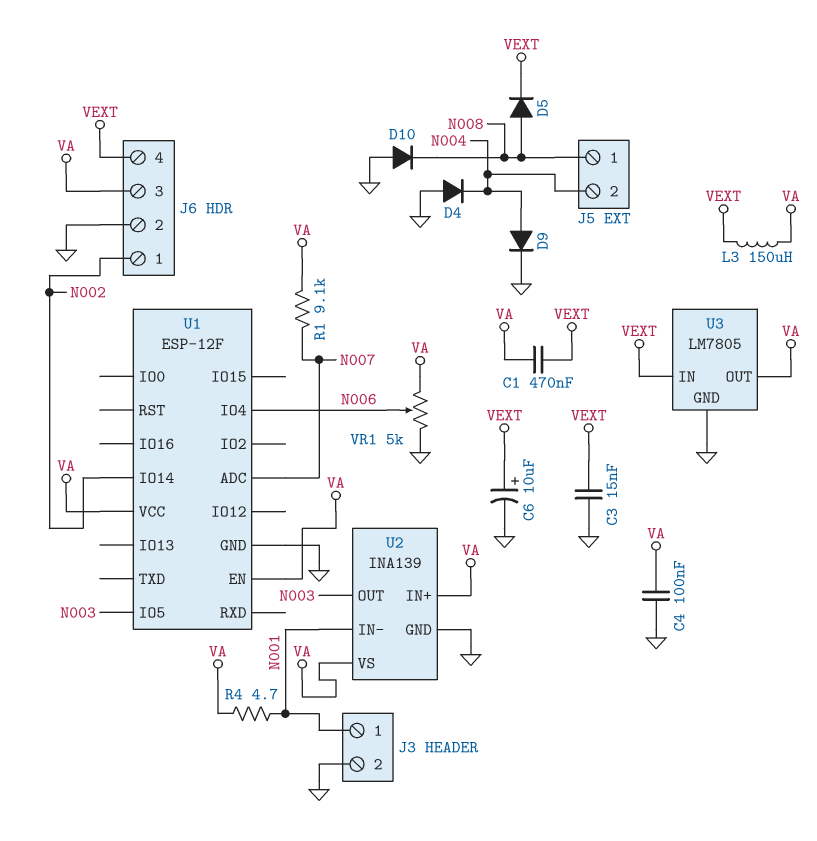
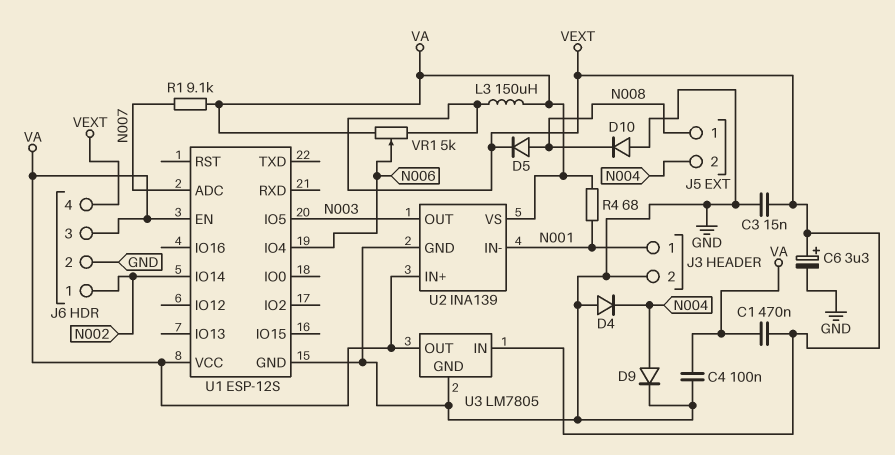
C6: 10uF (plus VEXT, minus GND) -> 3.3uF (plus VEXT, minus GND)
R4: 4.7 (N001, VA) -> 68 (N001, VA)
U1: ESP-12F -> ESP-12S
VR1: 5k (GND, VA, wiper N006) -> 5k (VA, VEXT, wiper N006)

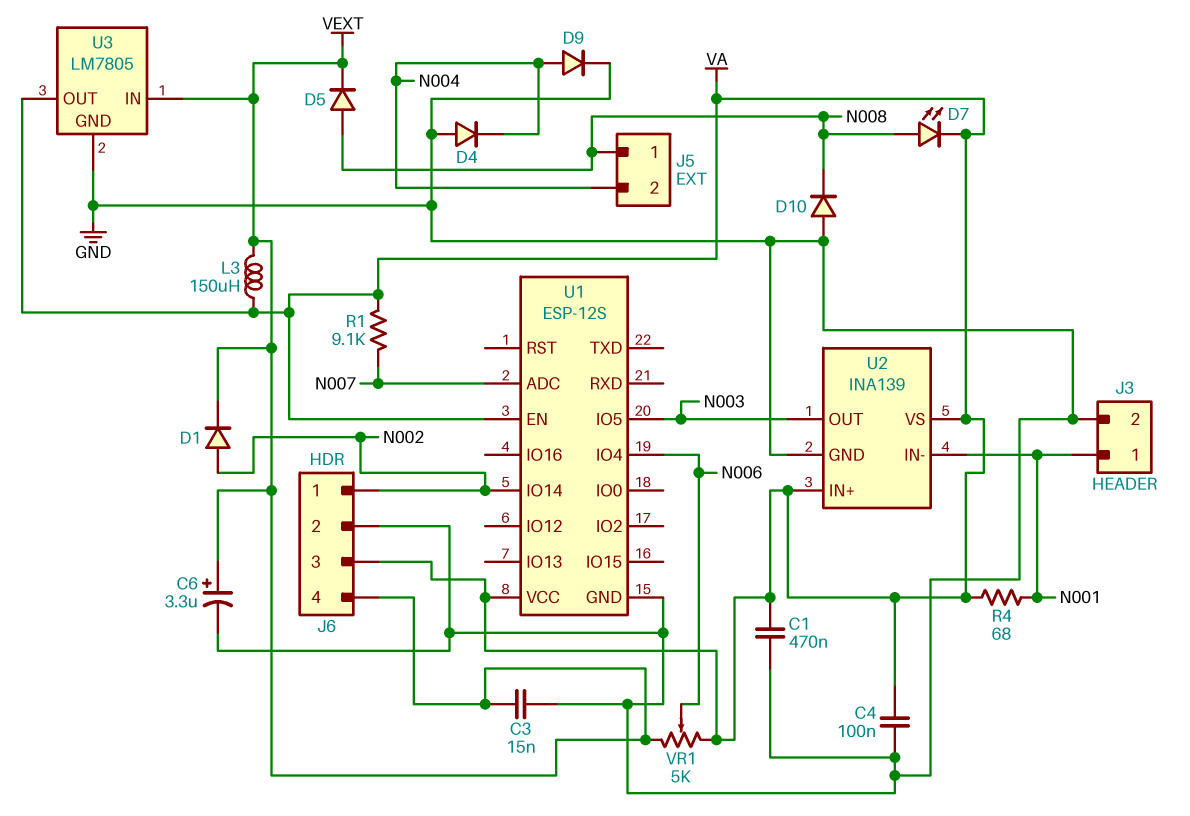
C1: 470nF (VA, VEXT) -> 470nF (GND, VA)
D1: none -> diode (A N002, K VEXT)
D7: none -> LED (A N008, K VA)

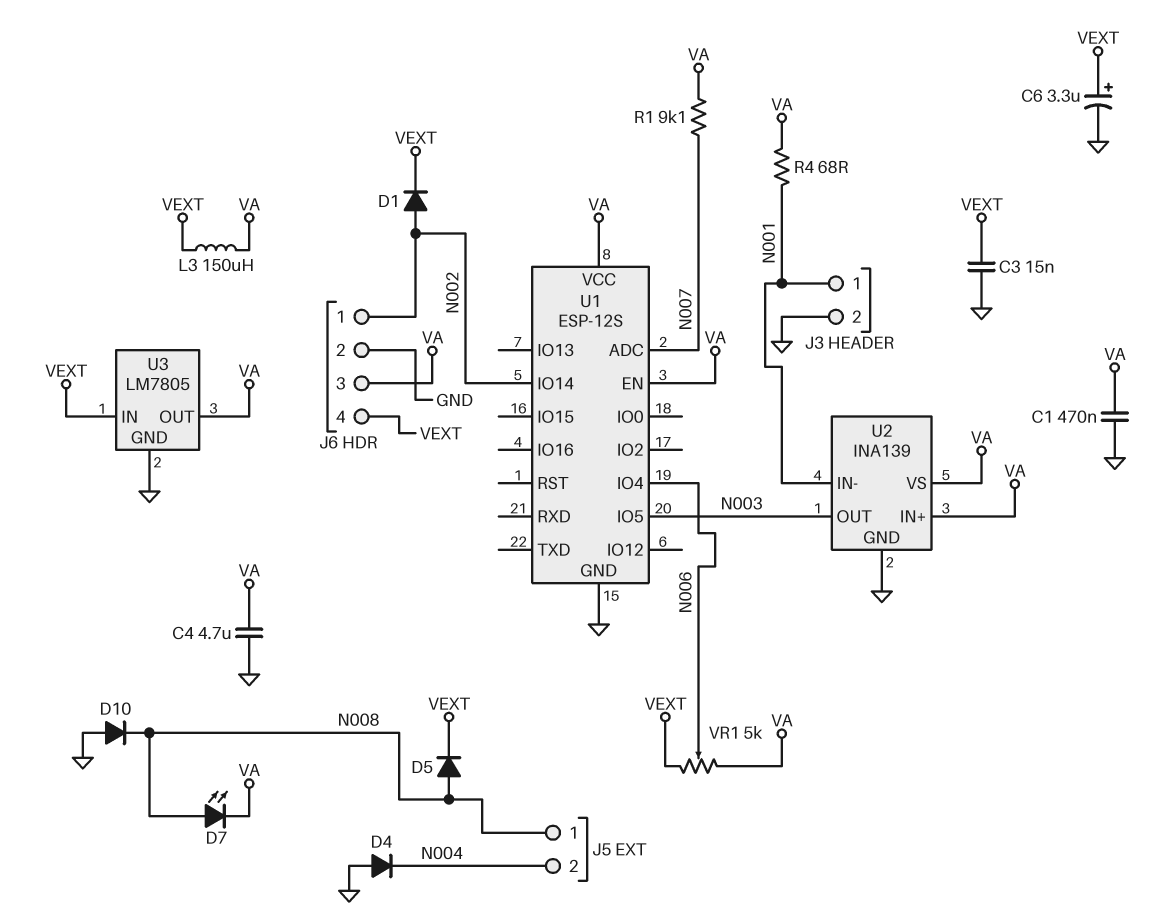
C4: 100nF (GND, VA) -> 4.7uF (GND, VA)
D9: diode (A N004, K GND) -> none

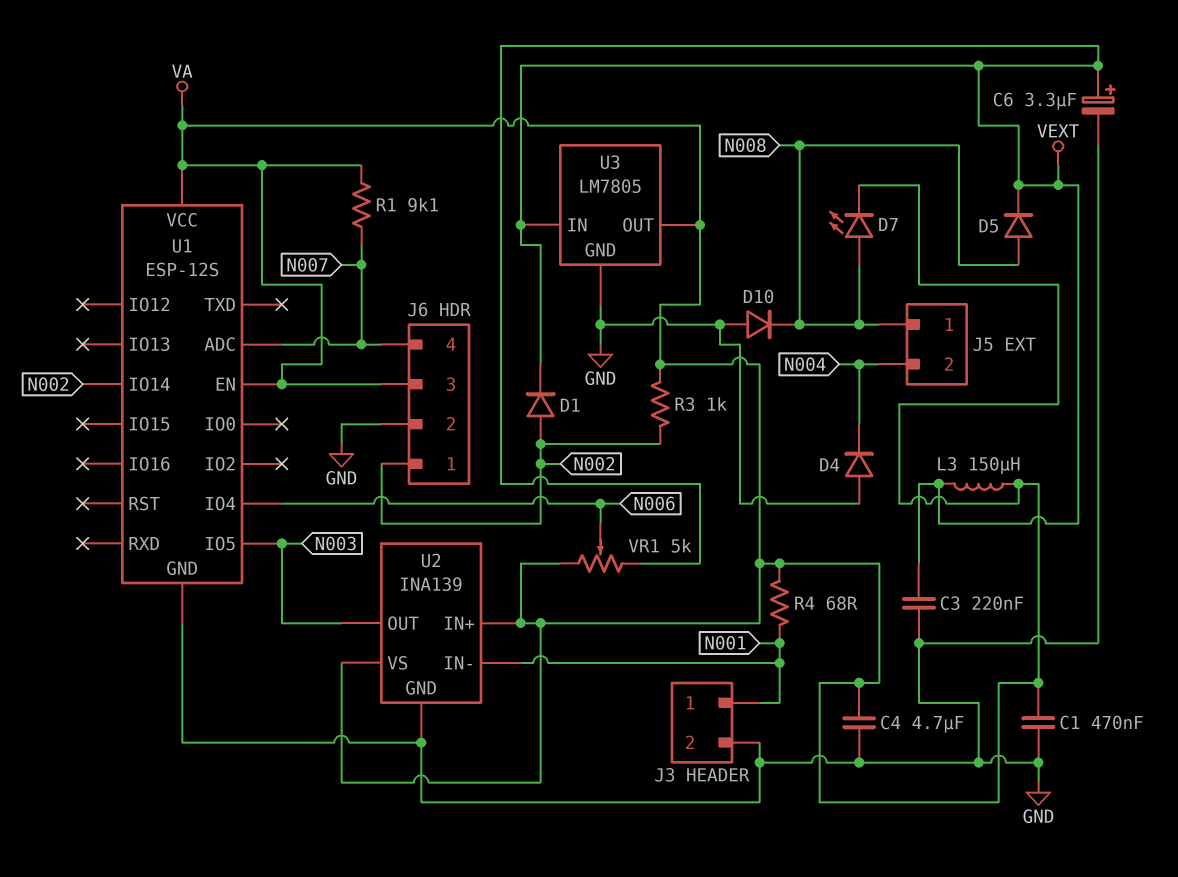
C3: 15nF (GND, VEXT) -> 220nF (GND, VEXT)
J6 pin 4: VEXT -> N007
R3: none -> 1k (N002, VA)

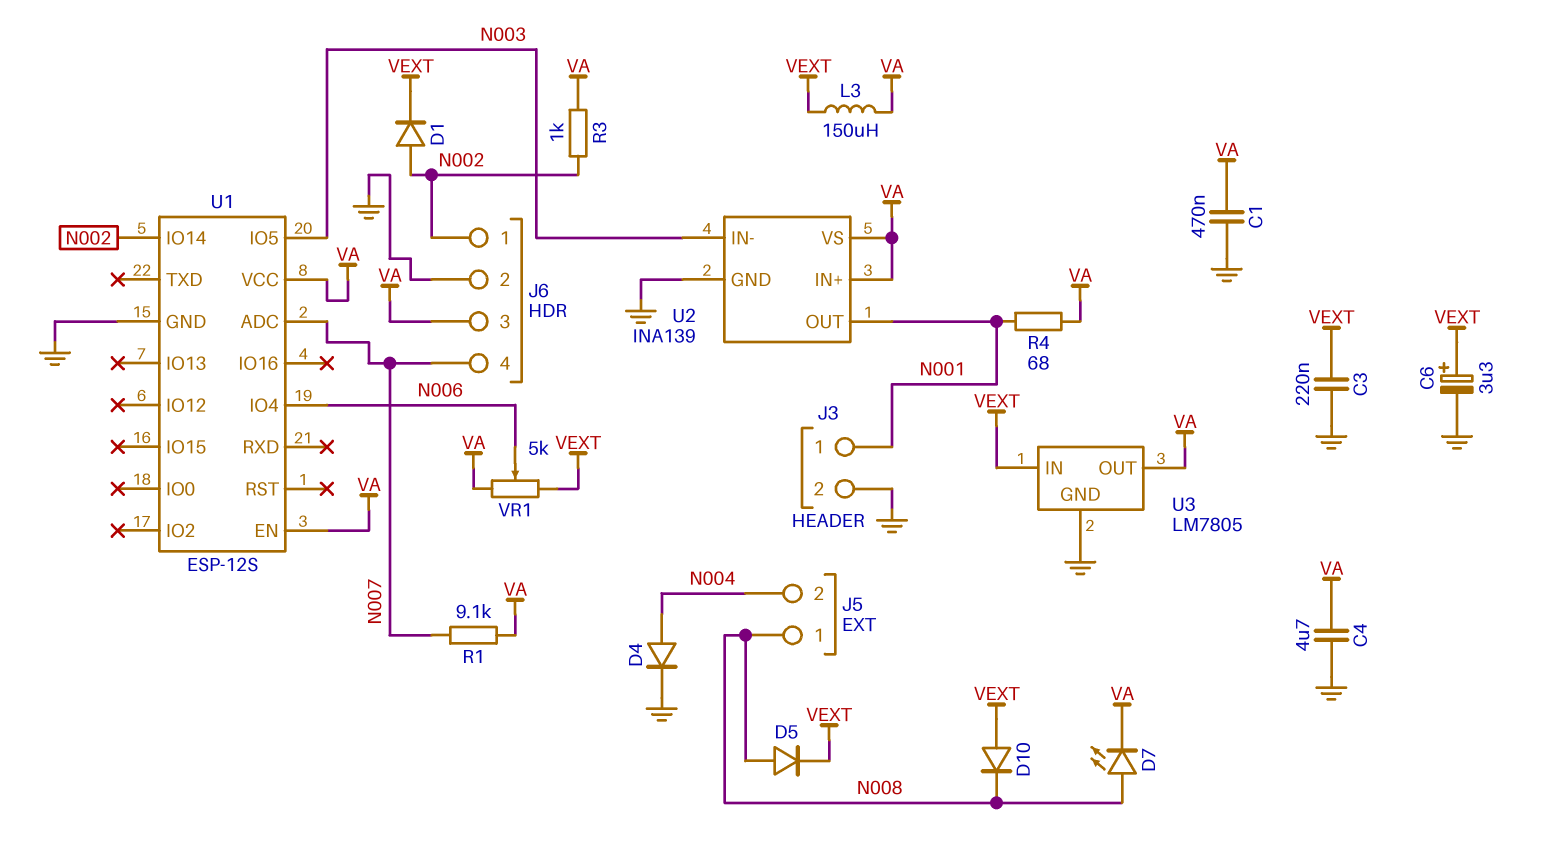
D4: diode (A GND, K N004) -> diode (A N004, K GND)
D10: diode (A GND, K N008) -> diode (A VEXT, K N008)
U2 pin IN-: N001 -> N003
U2 pin OUT: N003 -> N001

